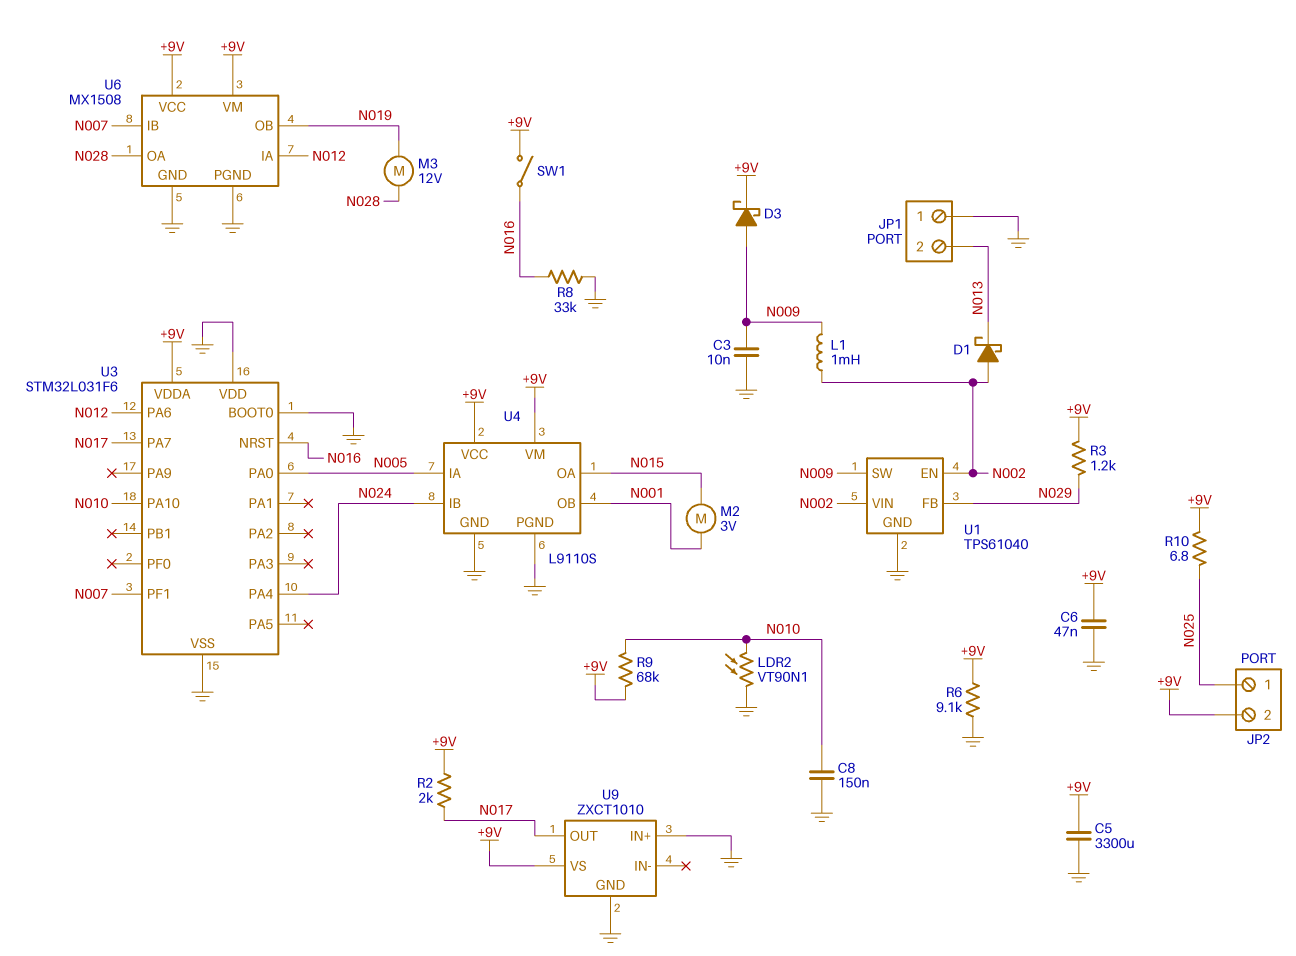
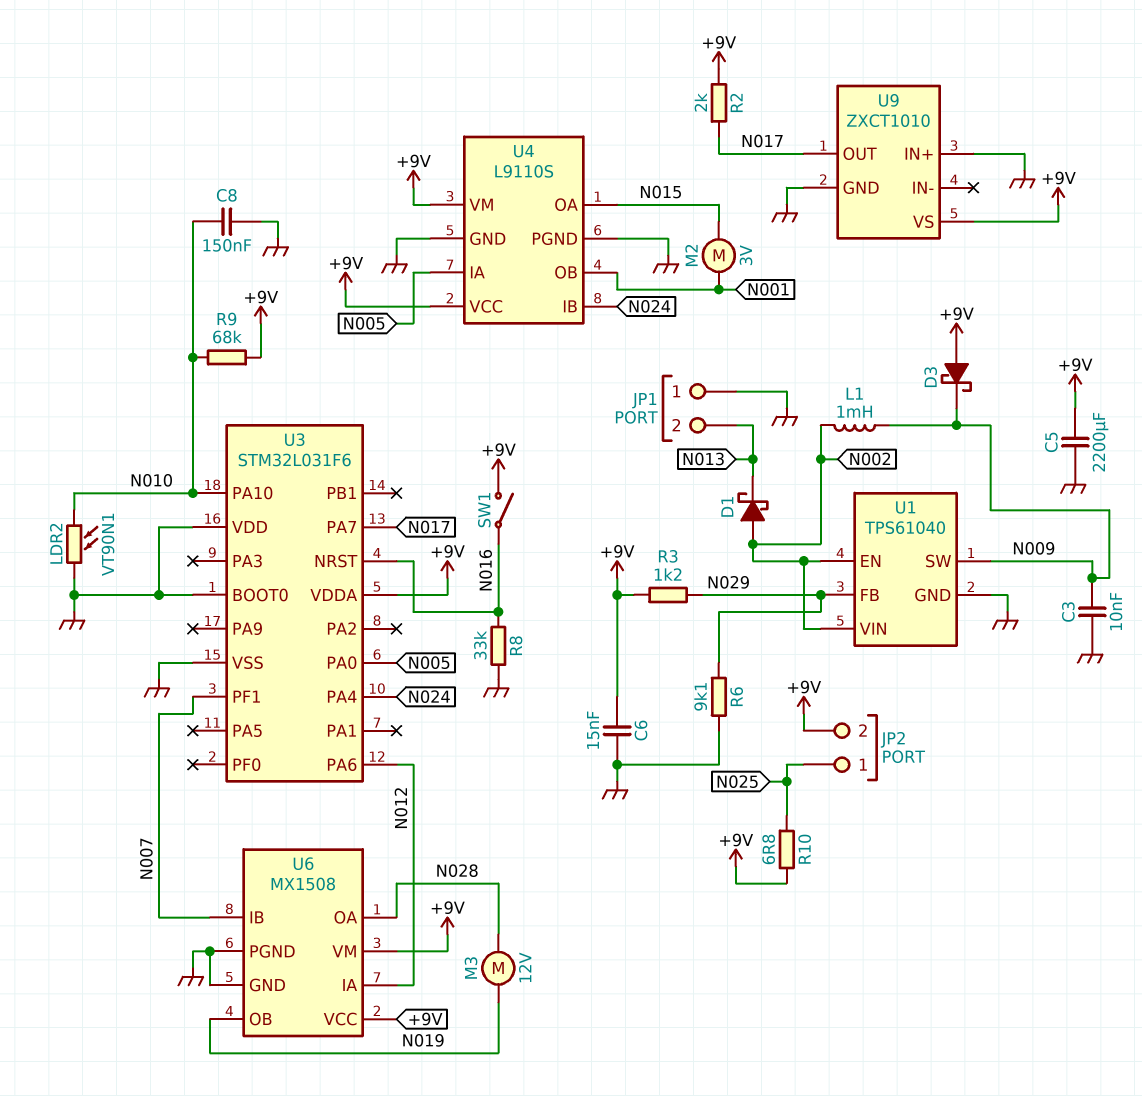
C5: 3300uF (+9V, GND) -> 2200uF (+9V, GND)
C6: 47nF (+9V, GND) -> 15nF (+9V, GND)
D3: schottky (A N009, K +9V) -> schottky (A +9V, K N009)
R6: 9.1k (+9V, GND) -> 9.1k (GND, N029)

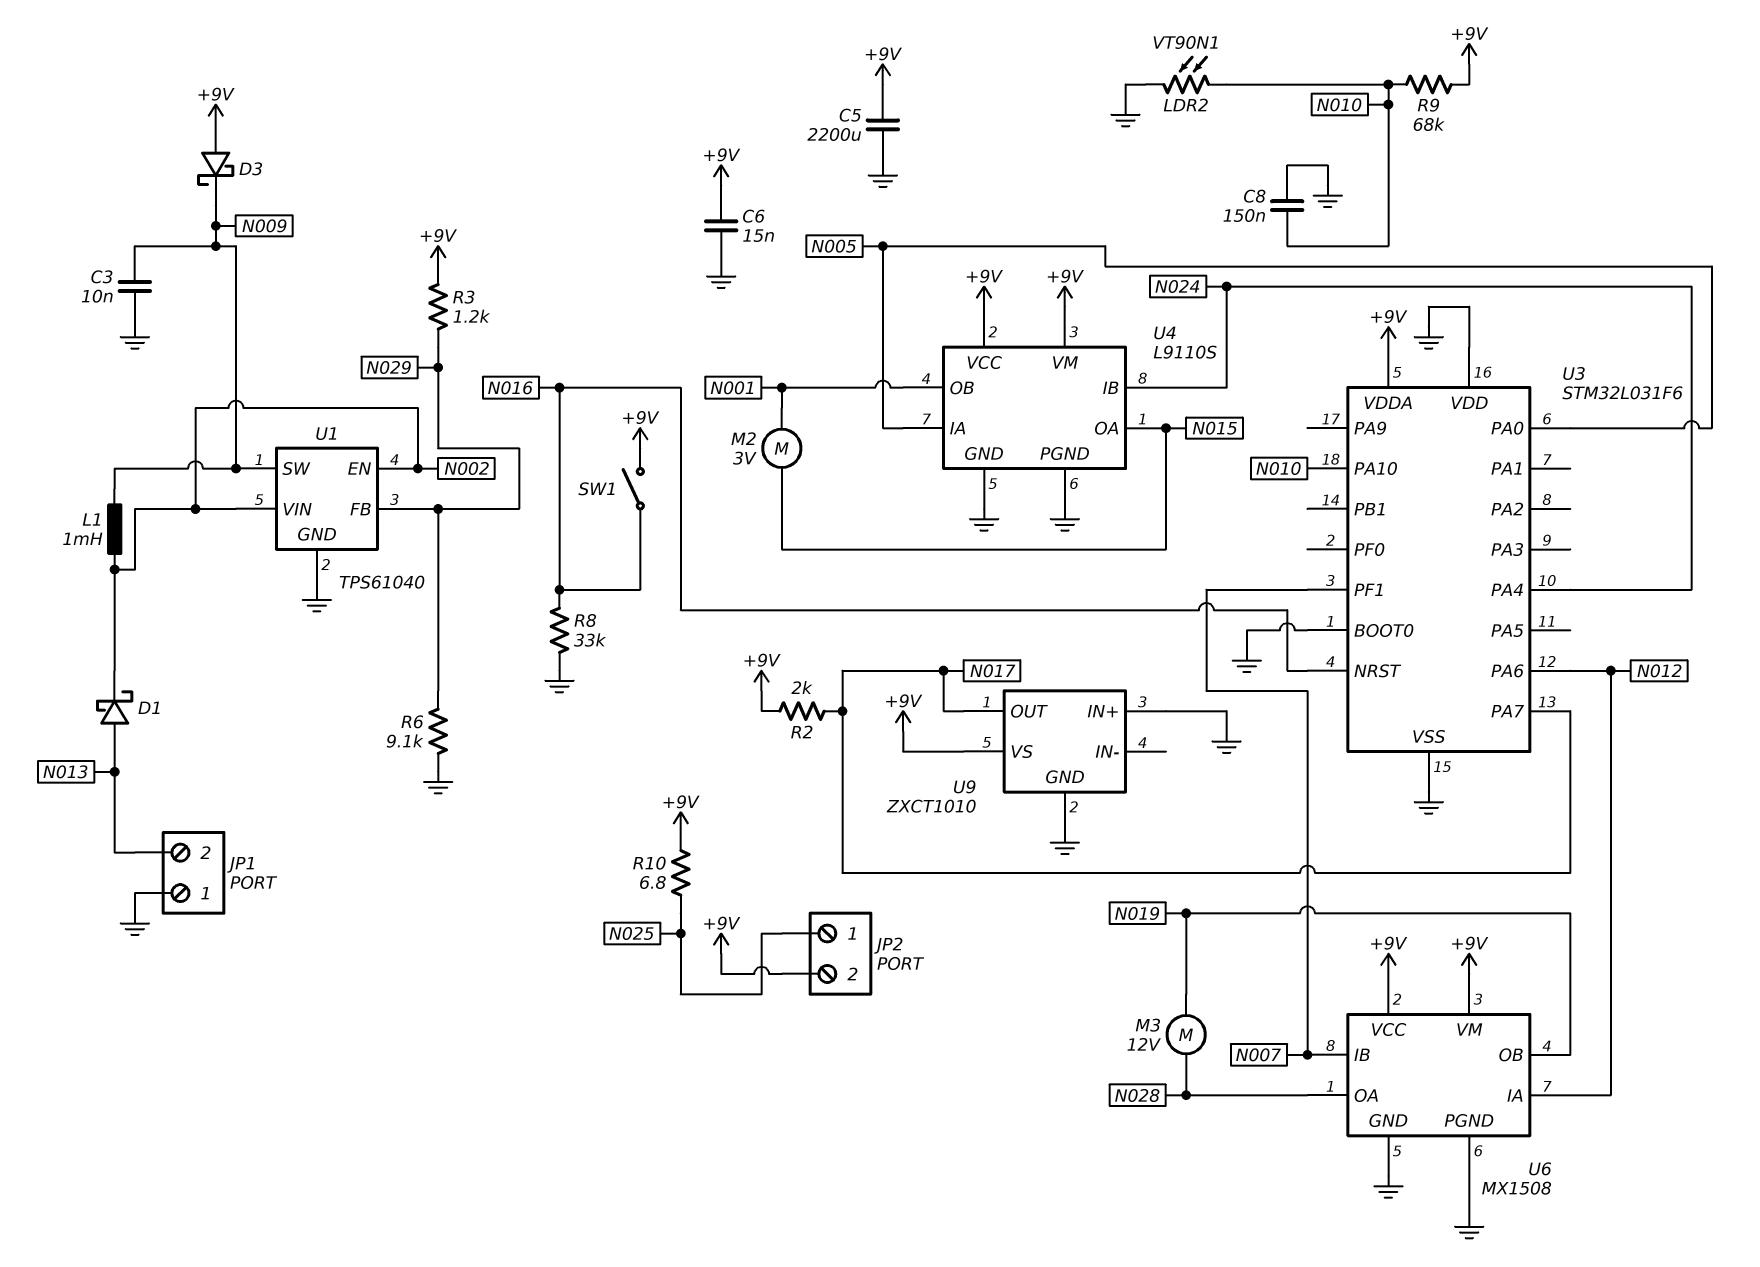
D1: schottky (A N002, K N013) -> schottky (A N013, K N002)

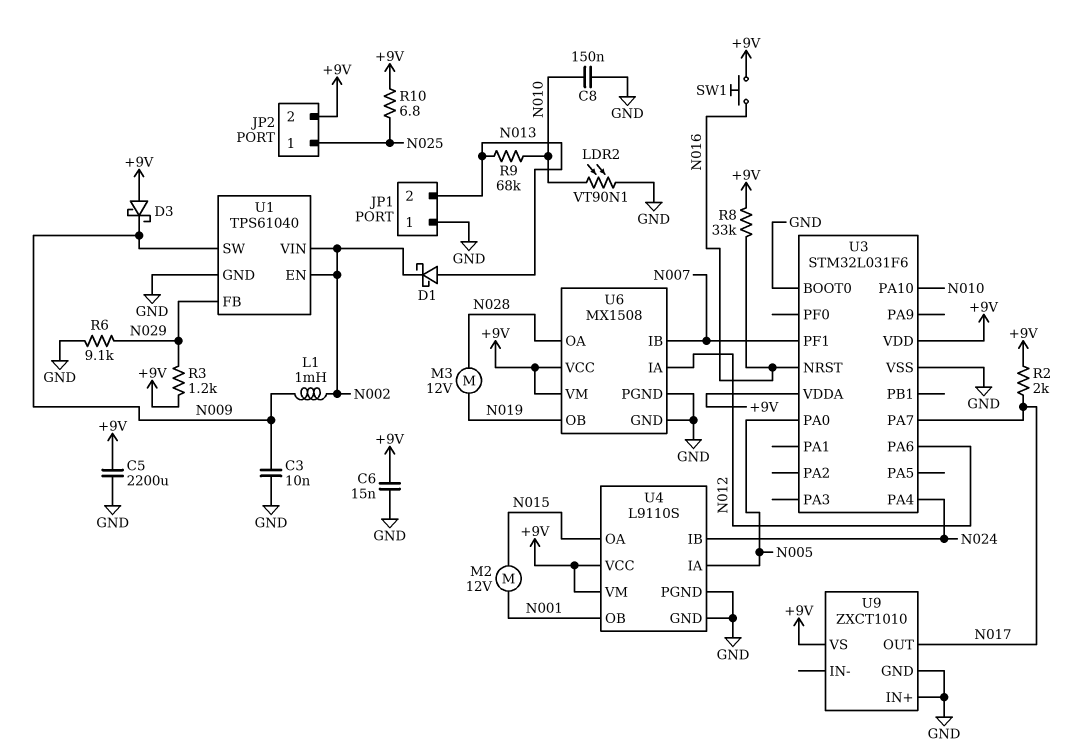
M2: motor 3V (N001, N015) -> motor 12V (N001, N015)
R8: 33k (GND, N016) -> 33k (+9V, N016)
R9: 68k (+9V, N010) -> 68k (N010, N013)
SW1: switch (+9V, N016) -> button (+9V, N016)
U3 pin VDD: GND -> +9V

